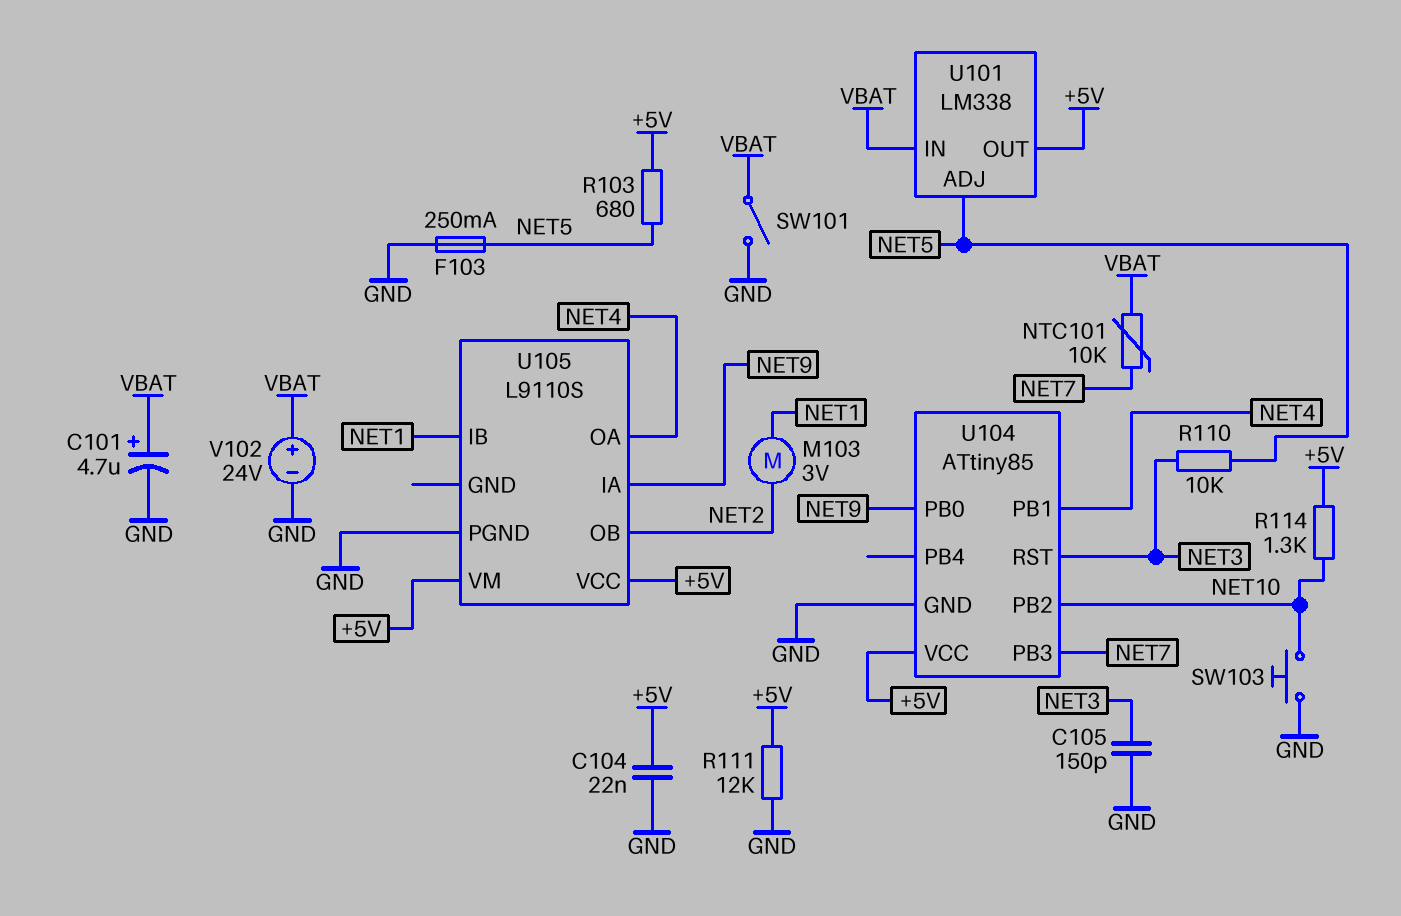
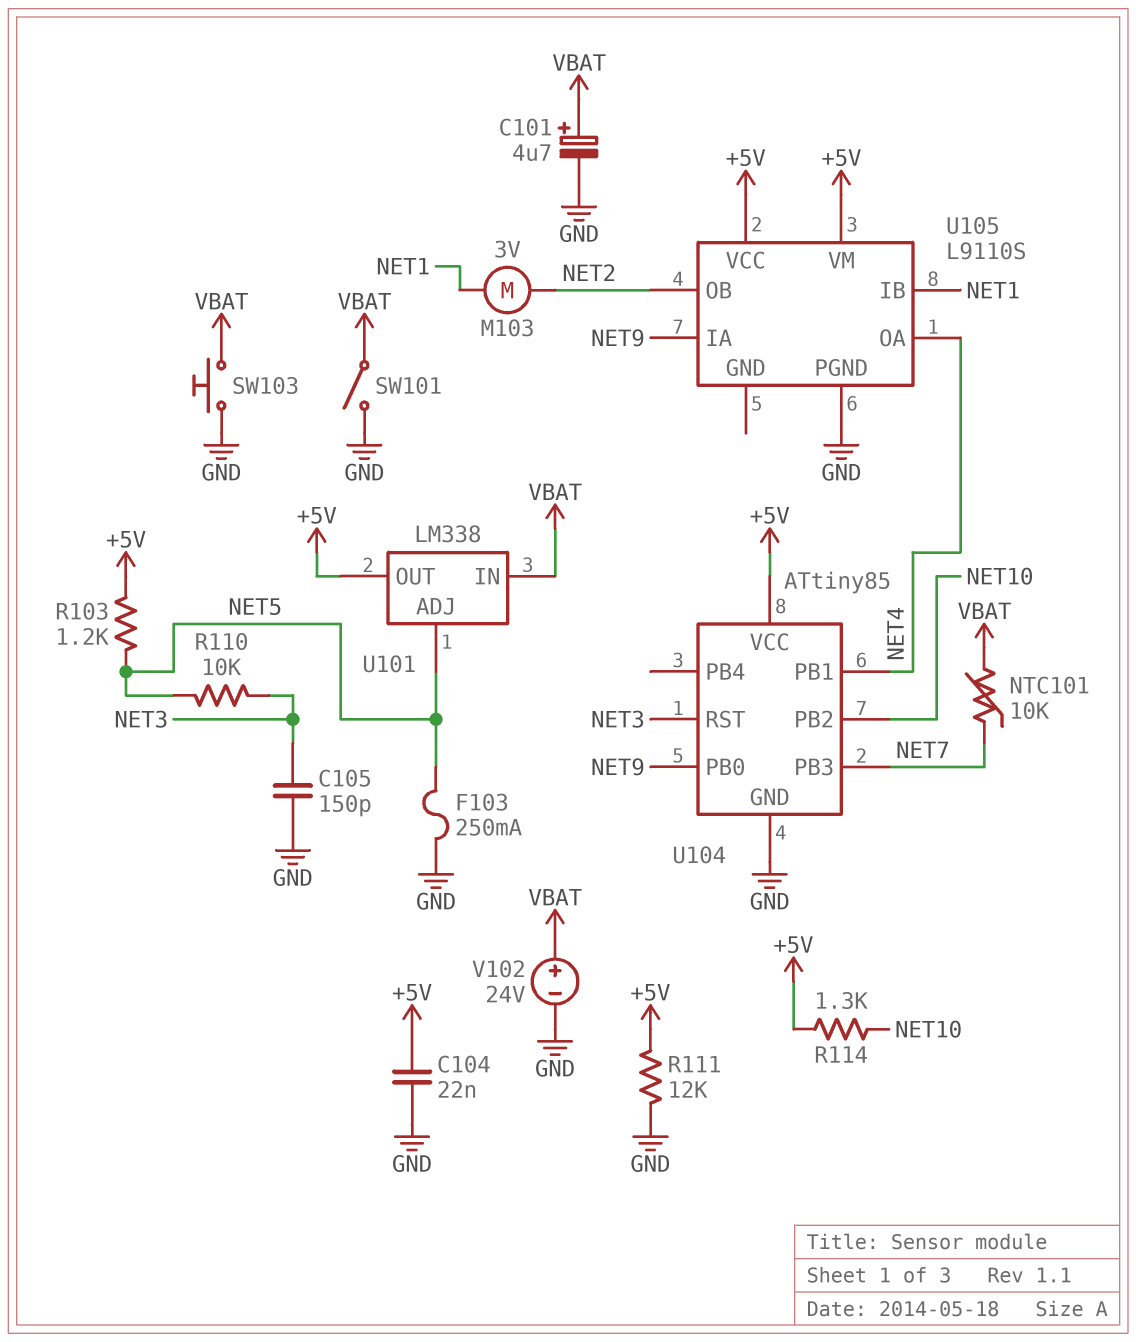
R103: 680 (+5V, NET5) -> 1.2k (+5V, NET5)
SW103: button (GND, NET10) -> button (GND, VBAT)

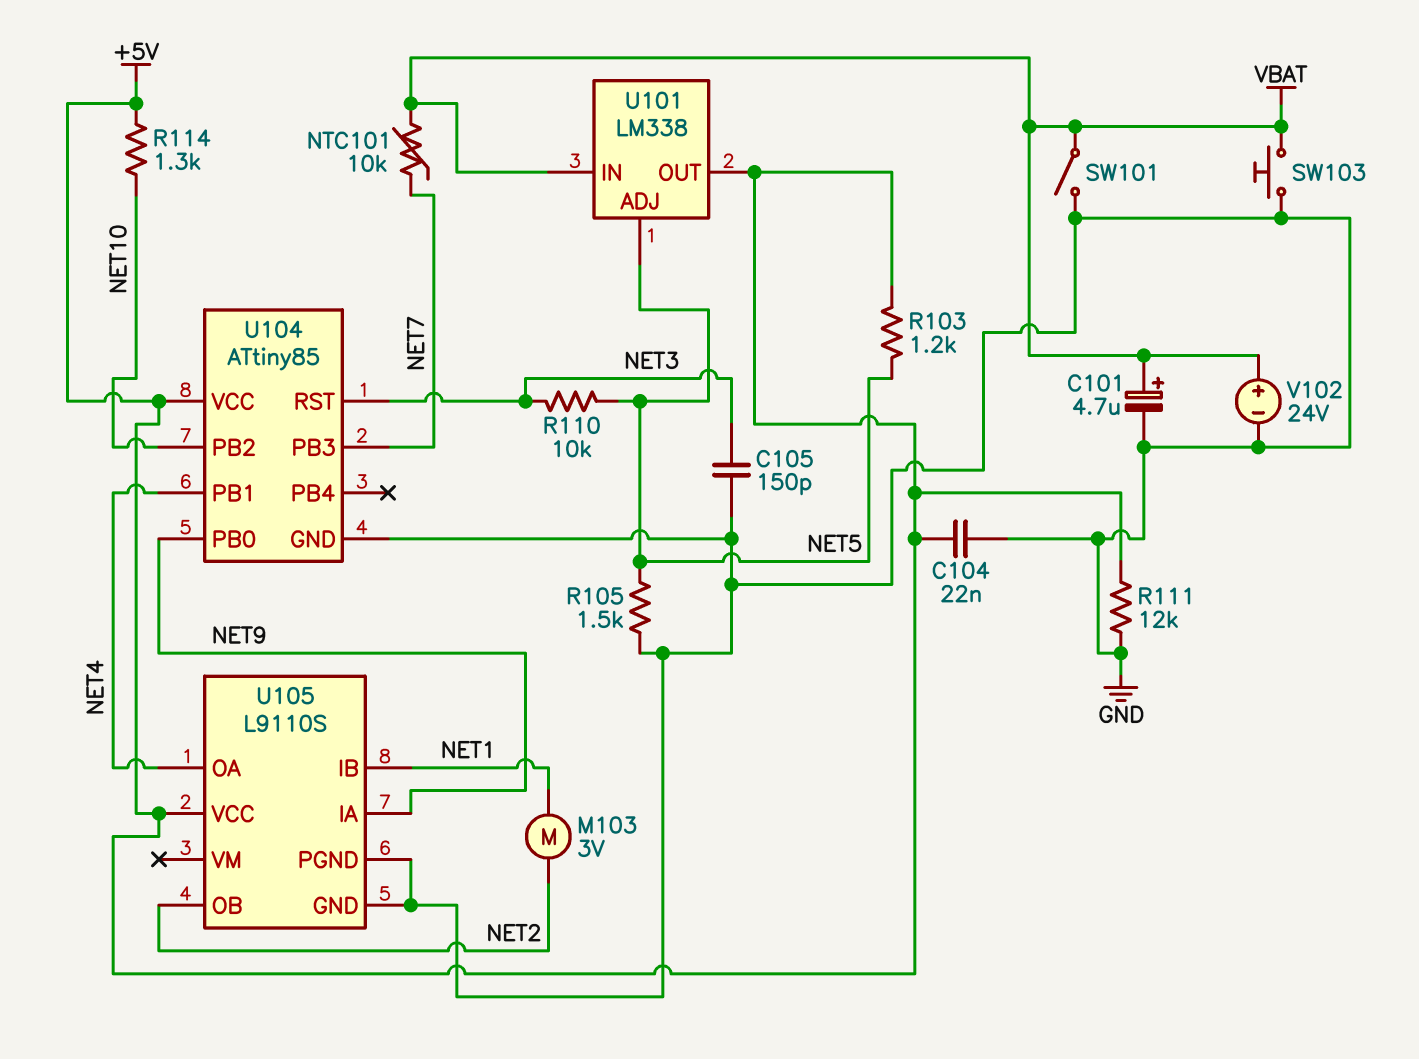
F103: 250mA (GND, NET5) -> none
R105: none -> 1.5k (GND, NET5)
U105 pin GND: none -> GND
U105 pin VM: +5V -> none

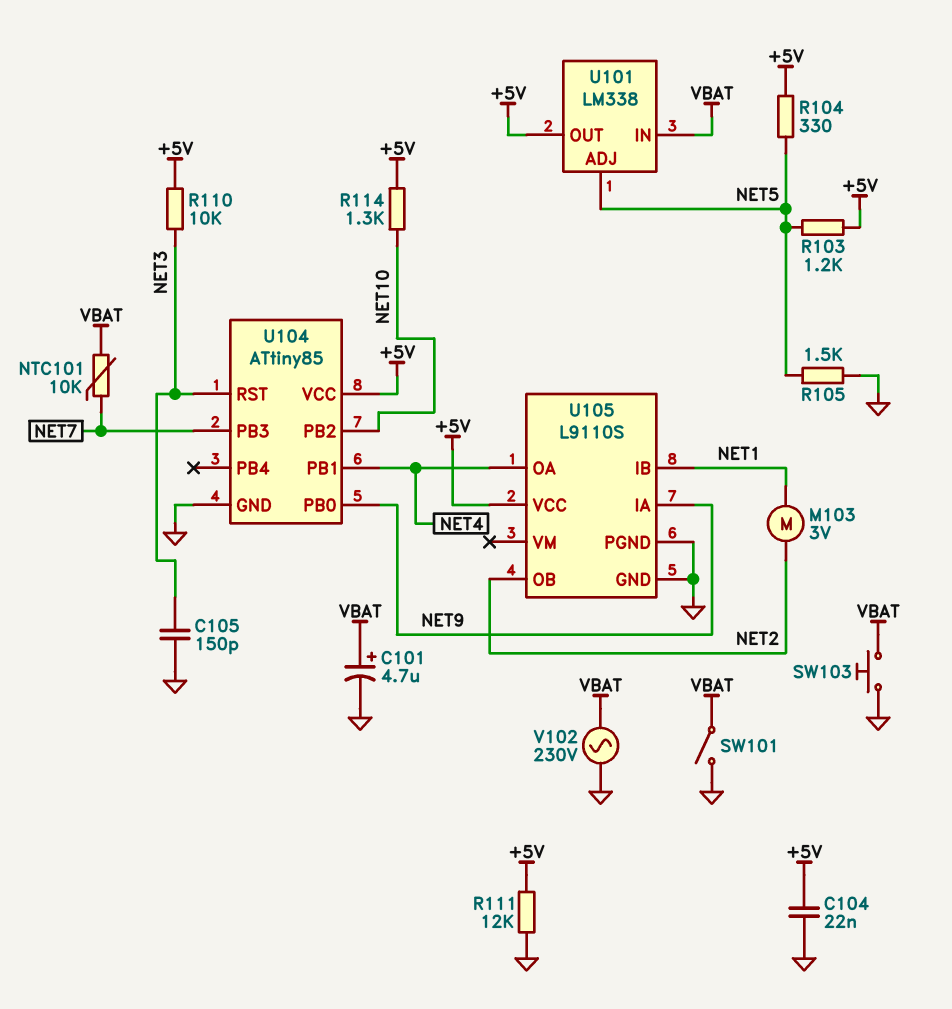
R104: none -> 330 (+5V, NET5)
R110: 10k (NET3, NET5) -> 10k (+5V, NET3)
V102: 24V (plus VBAT, minus GND) -> AC 230V (GND, VBAT)

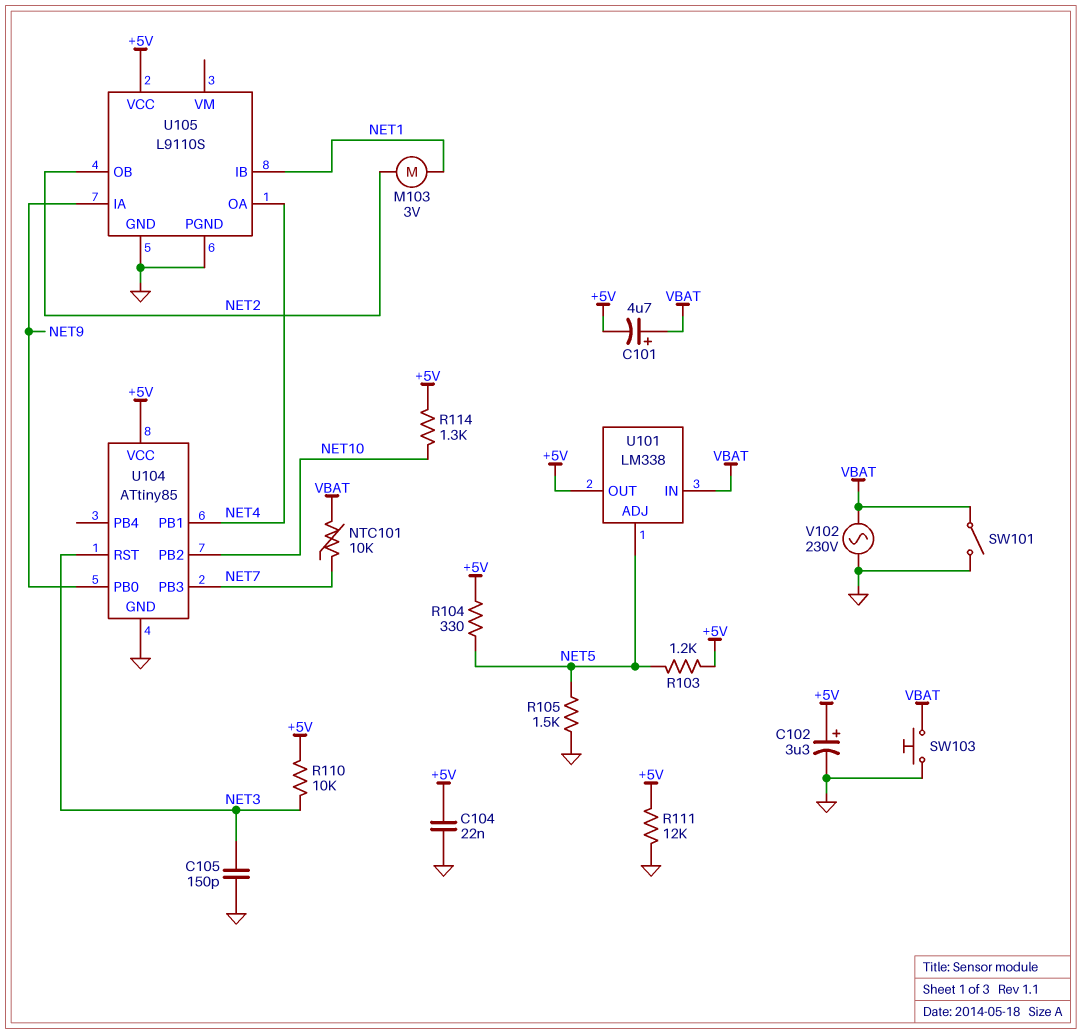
C101: 4.7uF (plus VBAT, minus GND) -> 4.7uF (plus VBAT, minus +5V)
C102: none -> 3.3uF (plus +5V, minus GND)

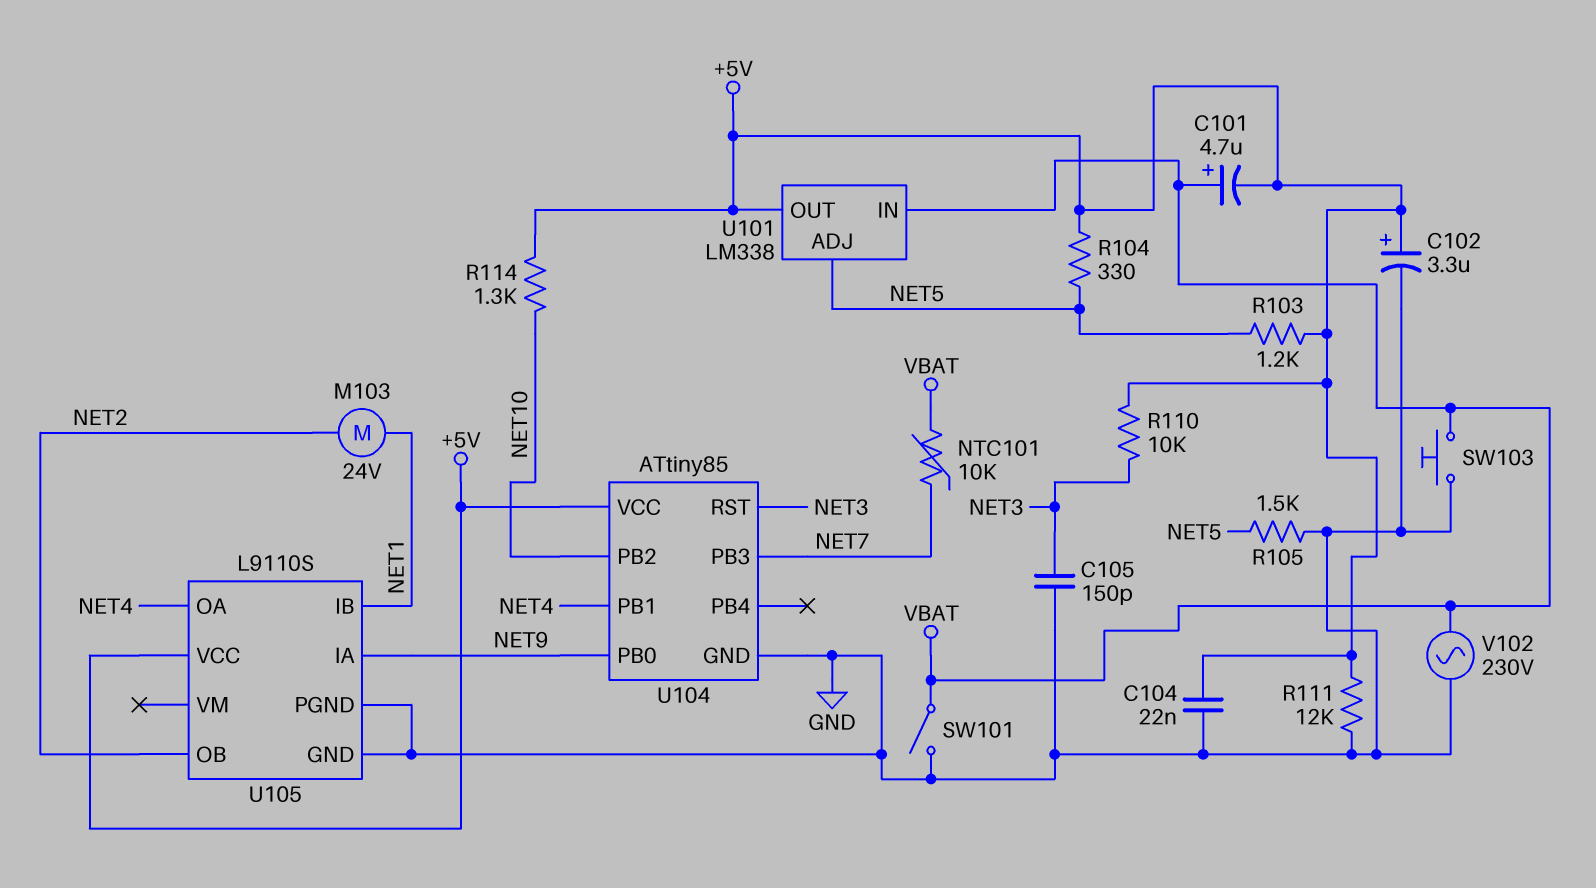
M103: motor 3V (NET1, NET2) -> motor 24V (NET1, NET2)

